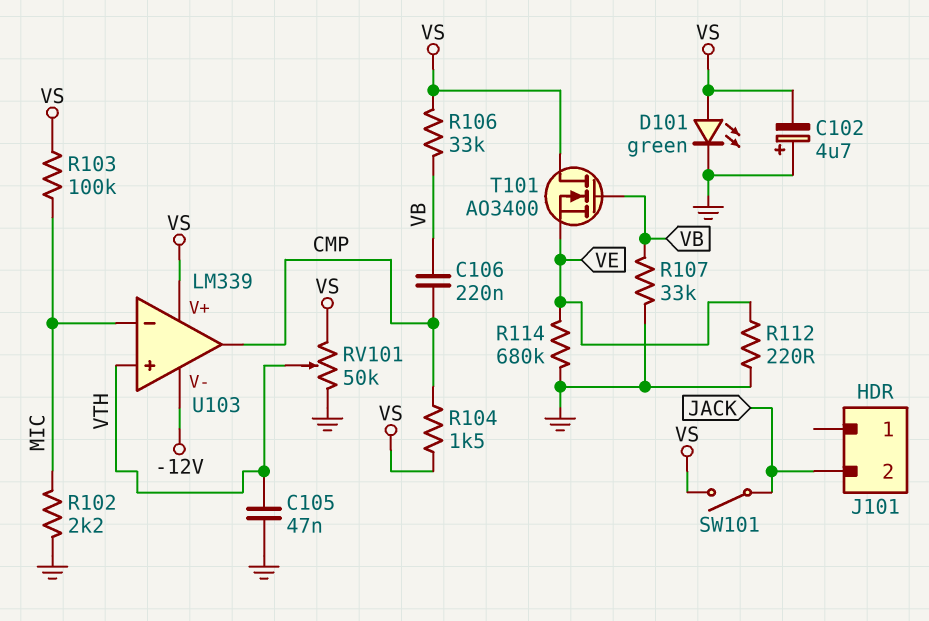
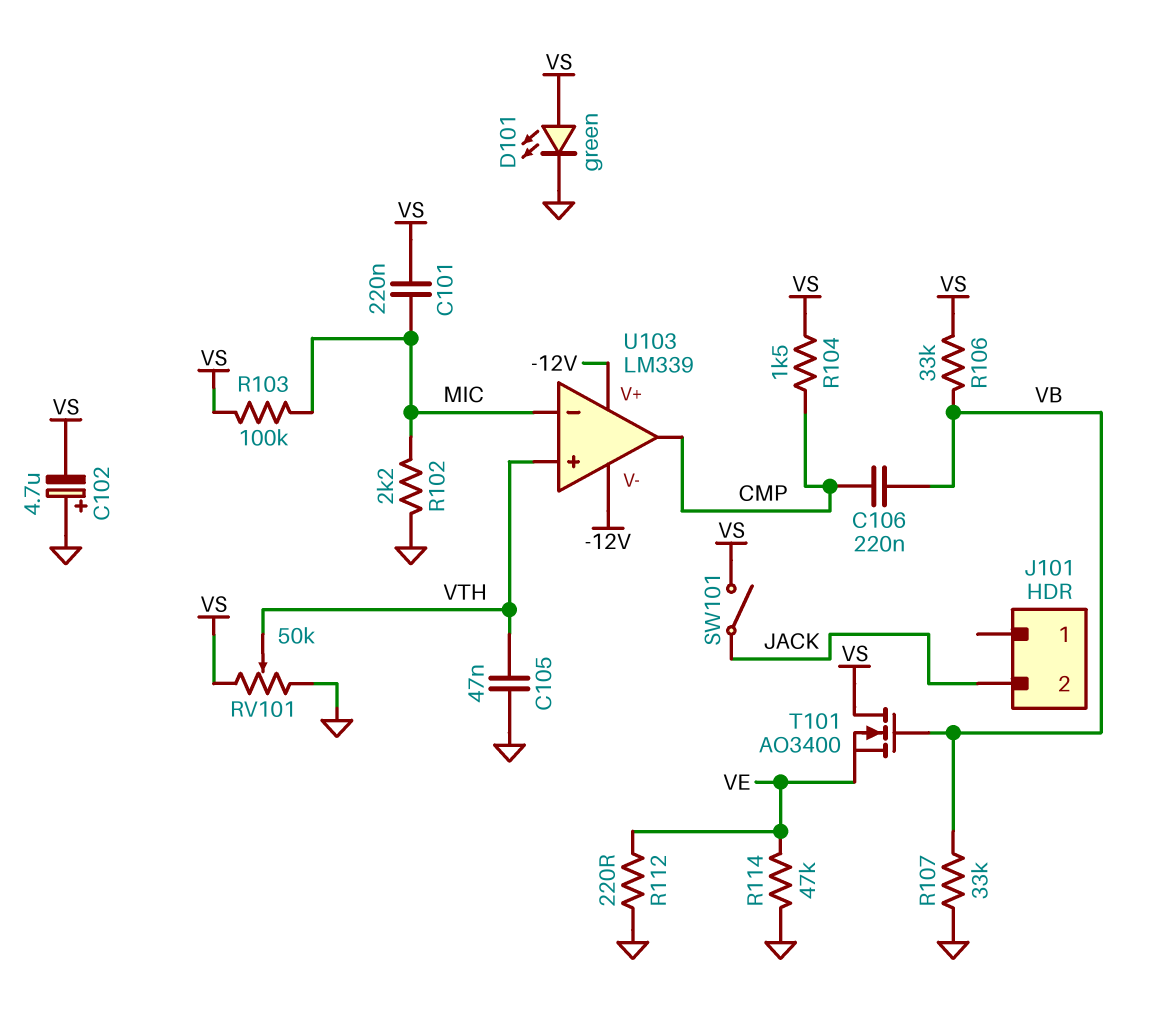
C101: none -> 220nF (MIC, VS)
R114: 680k (GND, VE) -> 47k (GND, VE)
U103 pin V+: VS -> -12V

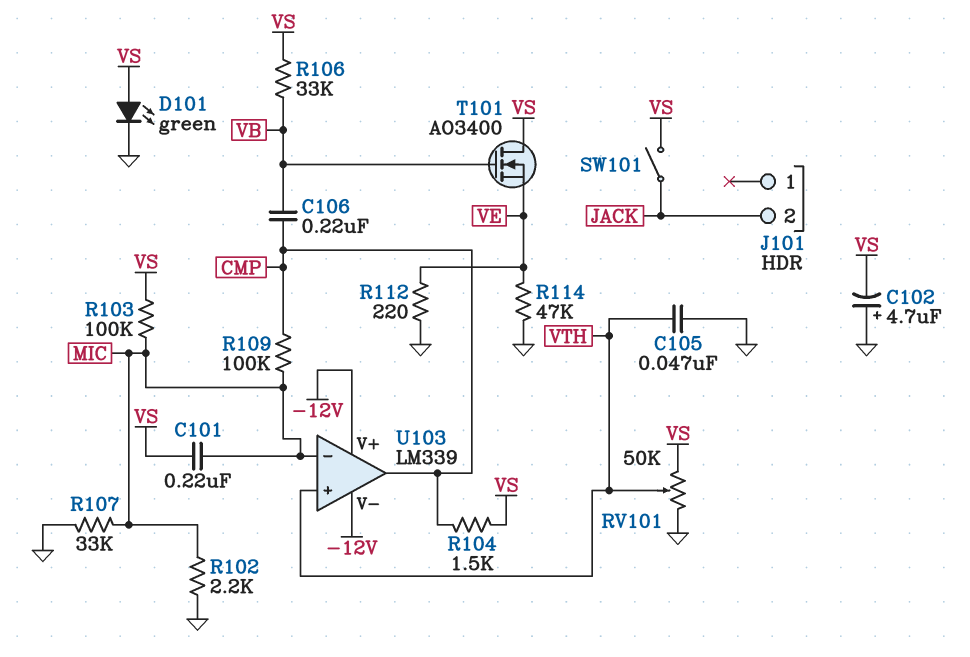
R107: 33k (GND, VB) -> 33k (GND, MIC)
R109: none -> 100k (CMP, MIC)

